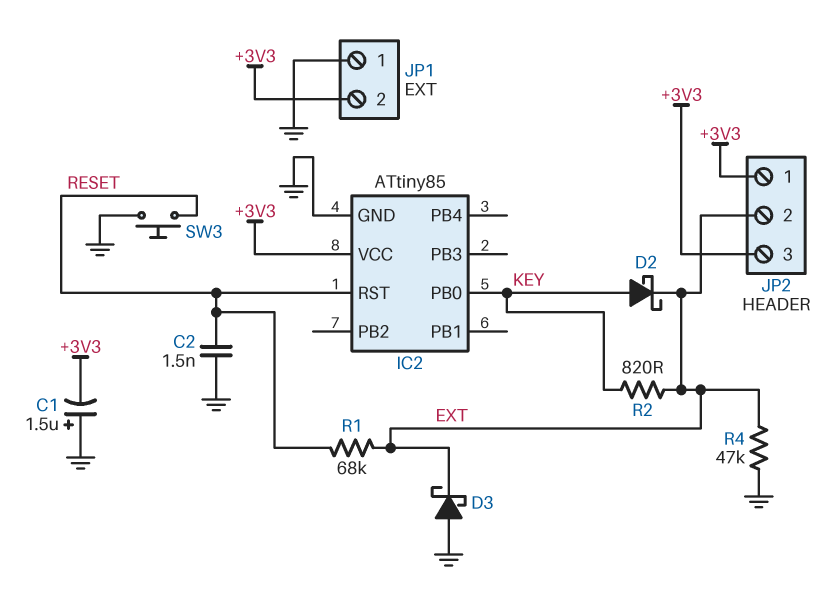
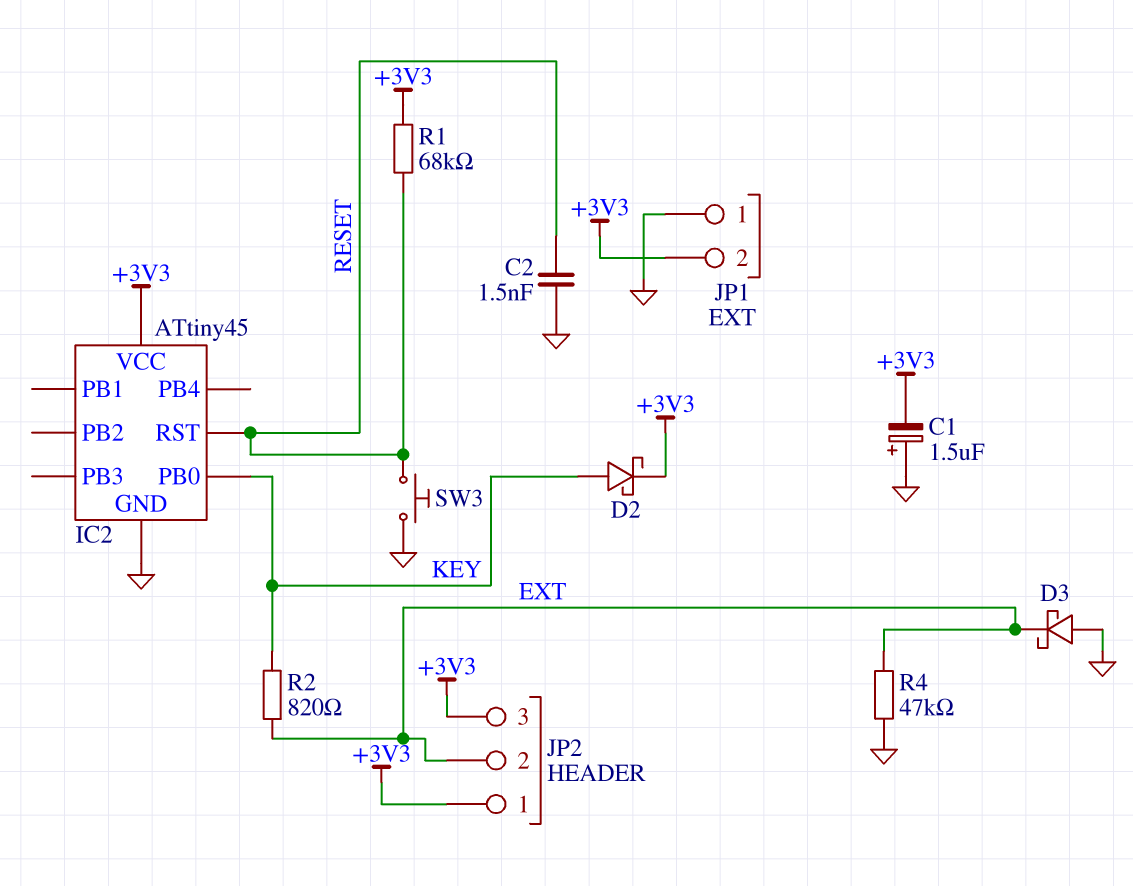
D2: schottky (A KEY, K EXT) -> schottky (A KEY, K +3V3)
IC2: ATtiny85 -> ATtiny45
R1: 68k (EXT, RESET) -> 68k (+3V3, RESET)

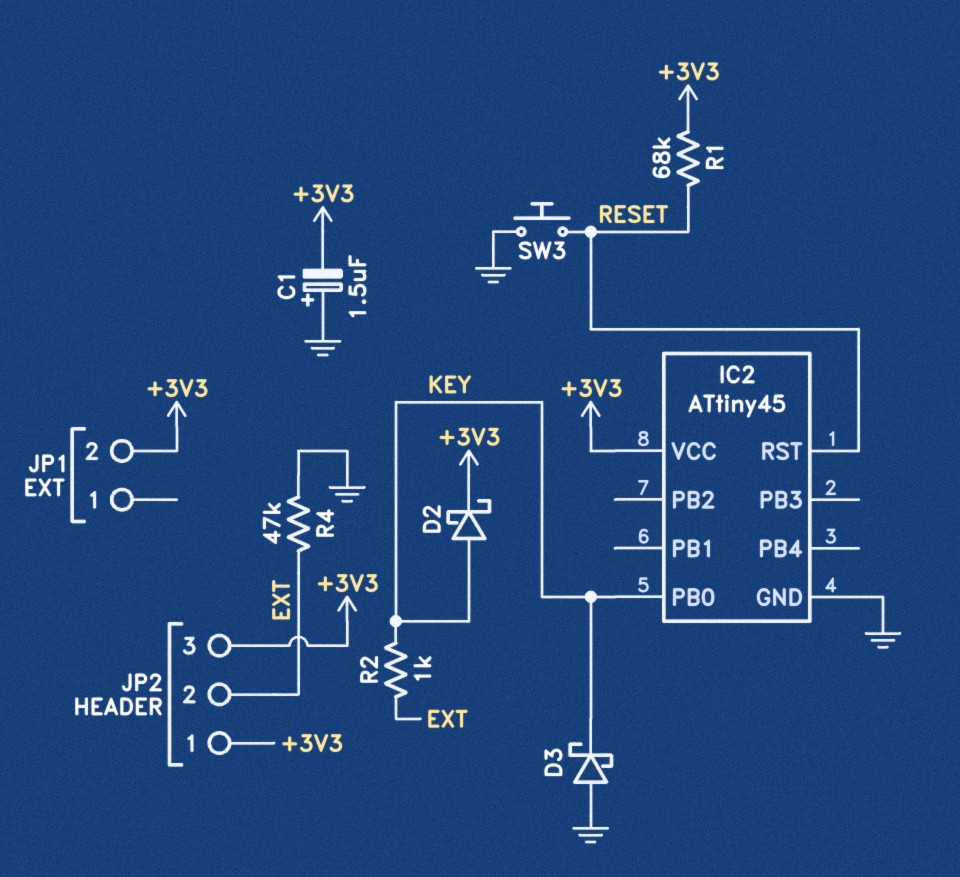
C2: 1.5nF (GND, RESET) -> none
D3: schottky (A GND, K EXT) -> schottky (A GND, K KEY)
JP1 pin 1: GND -> none
R2: 820 (EXT, KEY) -> 1k (EXT, KEY)

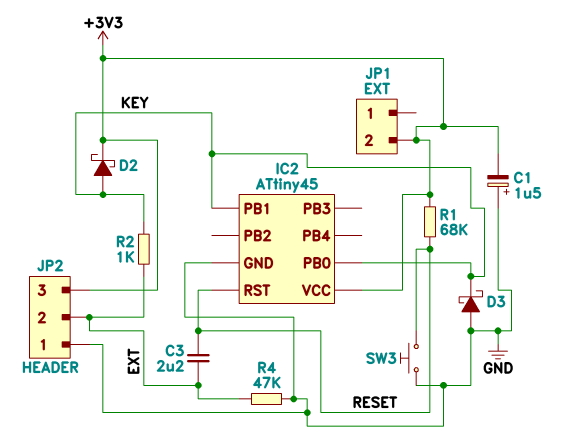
C3: none -> 2.2uF (EXT, RESET)
IC2 pin PB1: none -> KEY
JP2 pin 1: +3V3 -> GND

